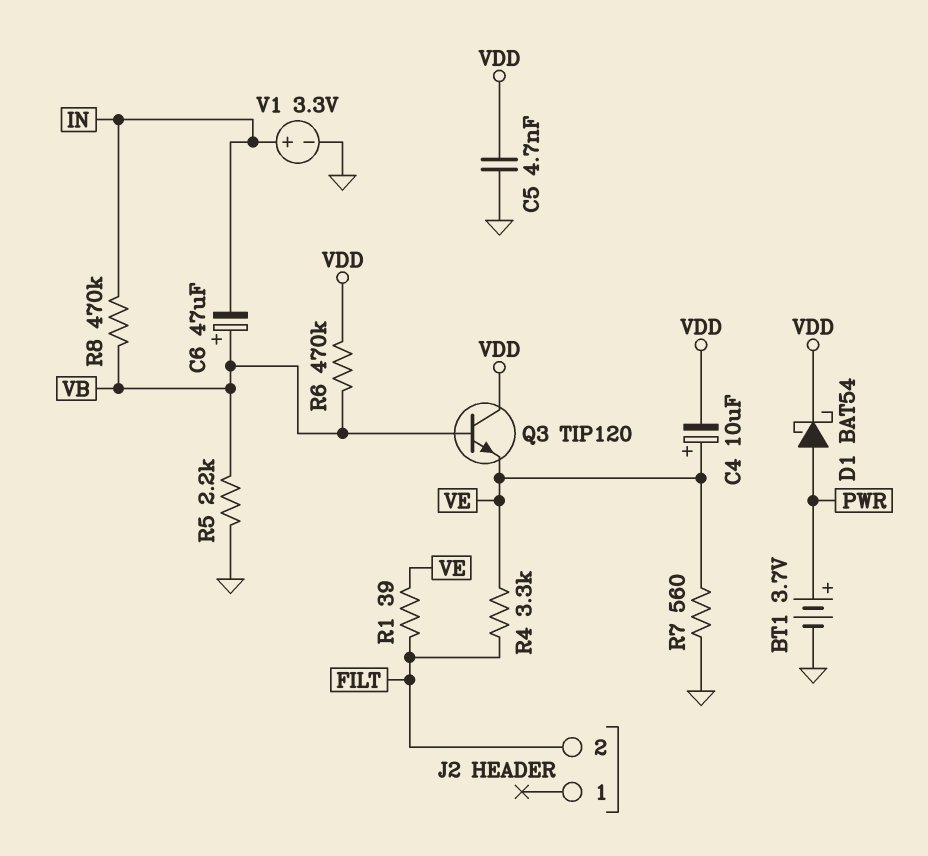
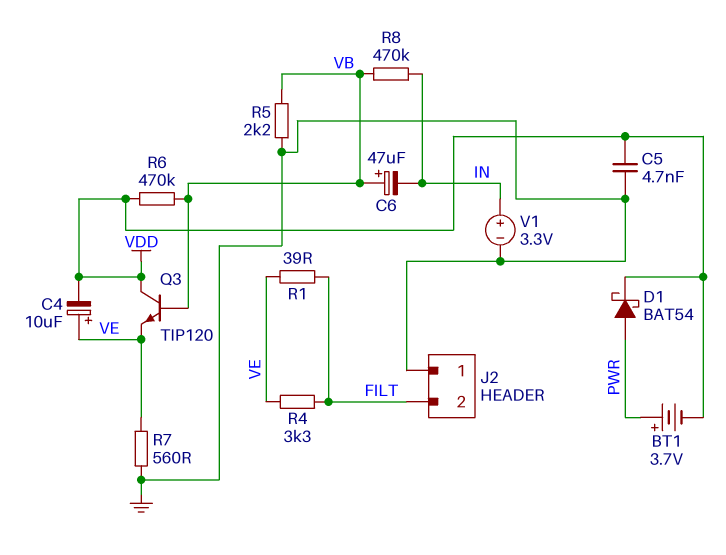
BT1: 3.7V (plus PWR, minus GND) -> 3.7V (plus PWR, minus VDD)
J2 pin 1: none -> GND

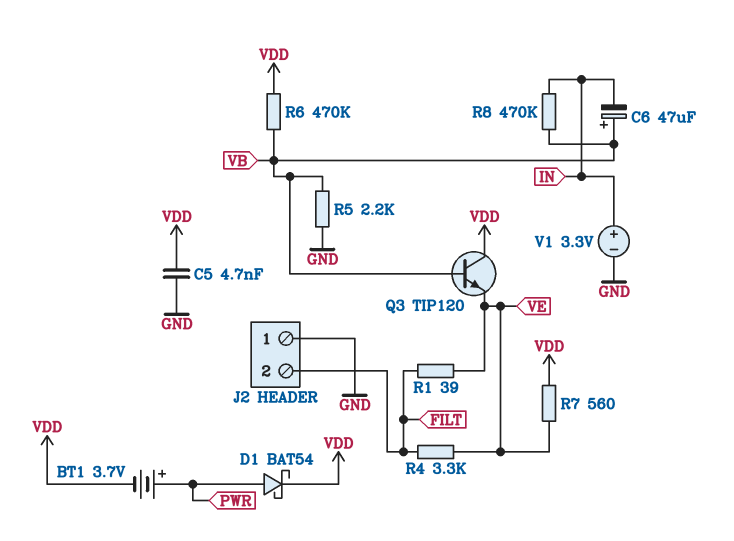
C4: 10uF (plus VE, minus VDD) -> none
R7: 560 (GND, VE) -> 560 (VDD, VE)

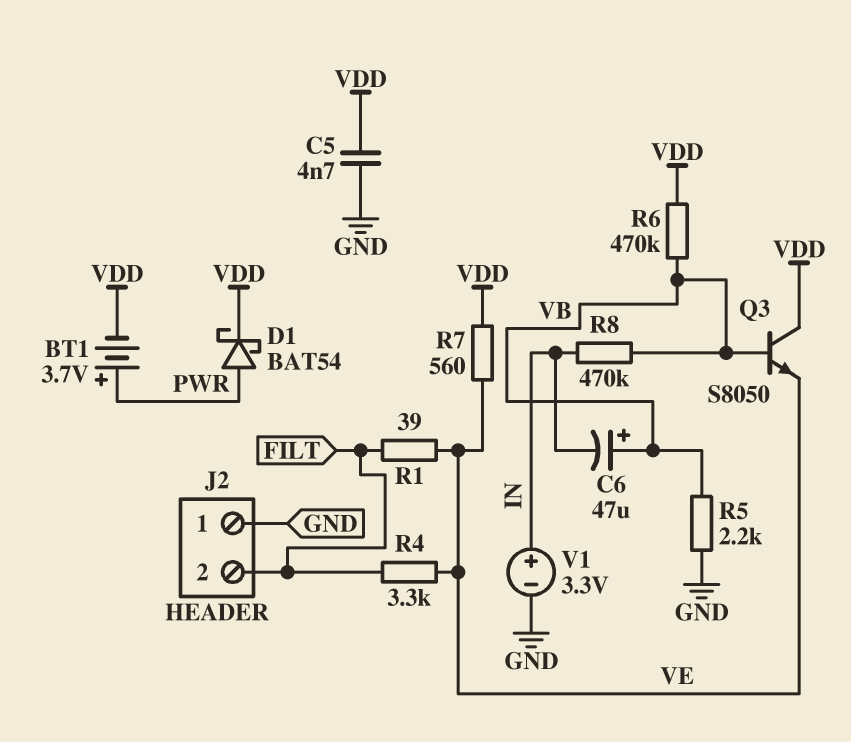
Q3: NPN TIP120 (B VB, C VDD, E VE) -> NPN S8050 (B VB, C VDD, E VE)

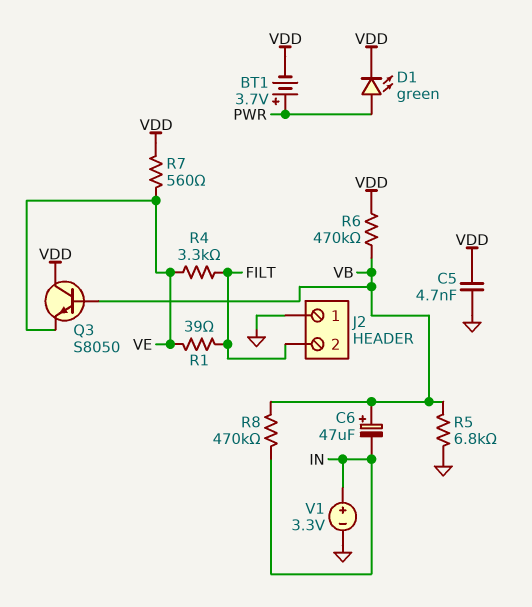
D1: schottky BAT54 (A PWR, K VDD) -> LED green (A PWR, K VDD)
R5: 2.2k (GND, VB) -> 6.8k (GND, VB)

